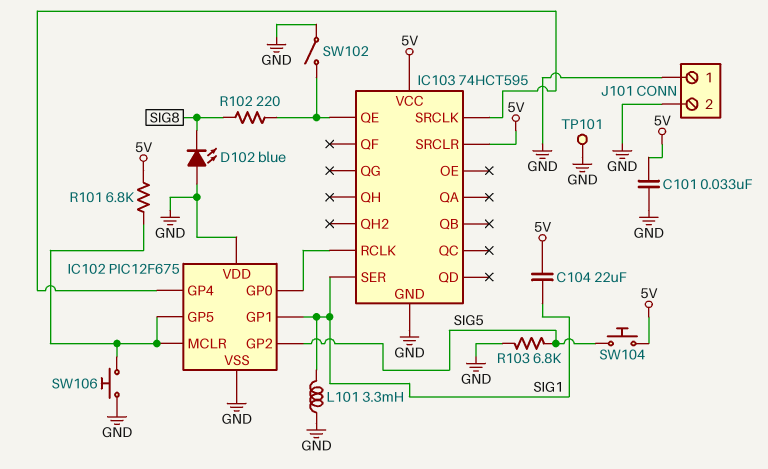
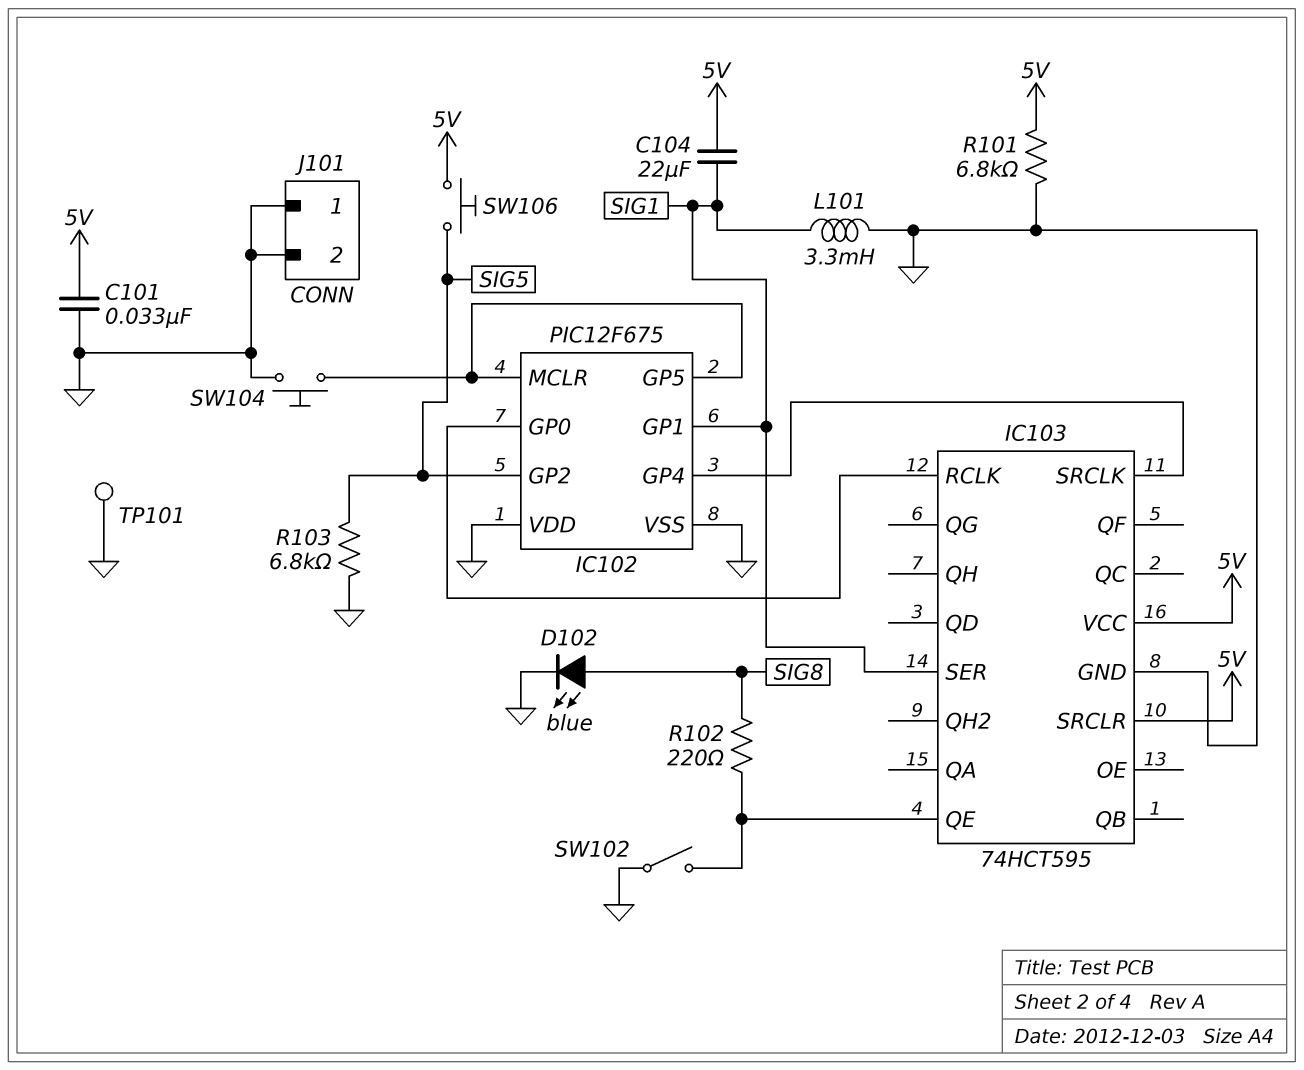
D102: LED blue (A GND, K SIG8) -> LED blue (A SIG8, K GND)
R101: 6.8k (5V, IC102/GP5) -> 6.8k (5V, GND)
SW104: button (5V, SIG5) -> button (GND, IC102/GP5)
SW106: button (GND, IC102/GP5) -> button (5V, SIG5)

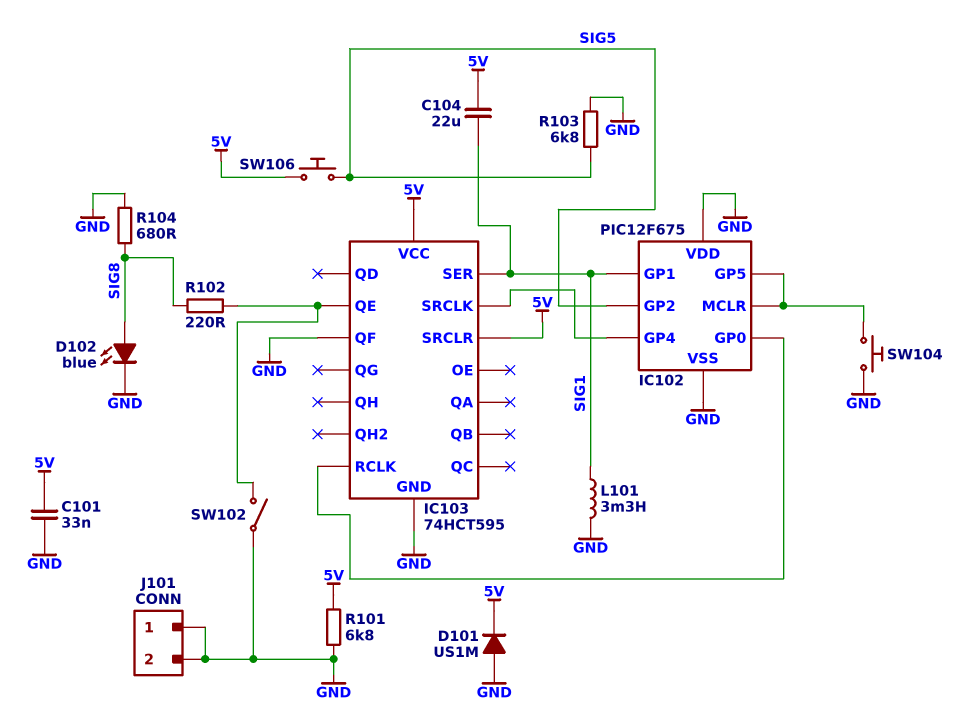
D101: none -> diode US1M (A GND, K 5V)
IC103 pin QF: none -> GND
R104: none -> 680 (GND, SIG8)
TP101: test point (GND) -> none

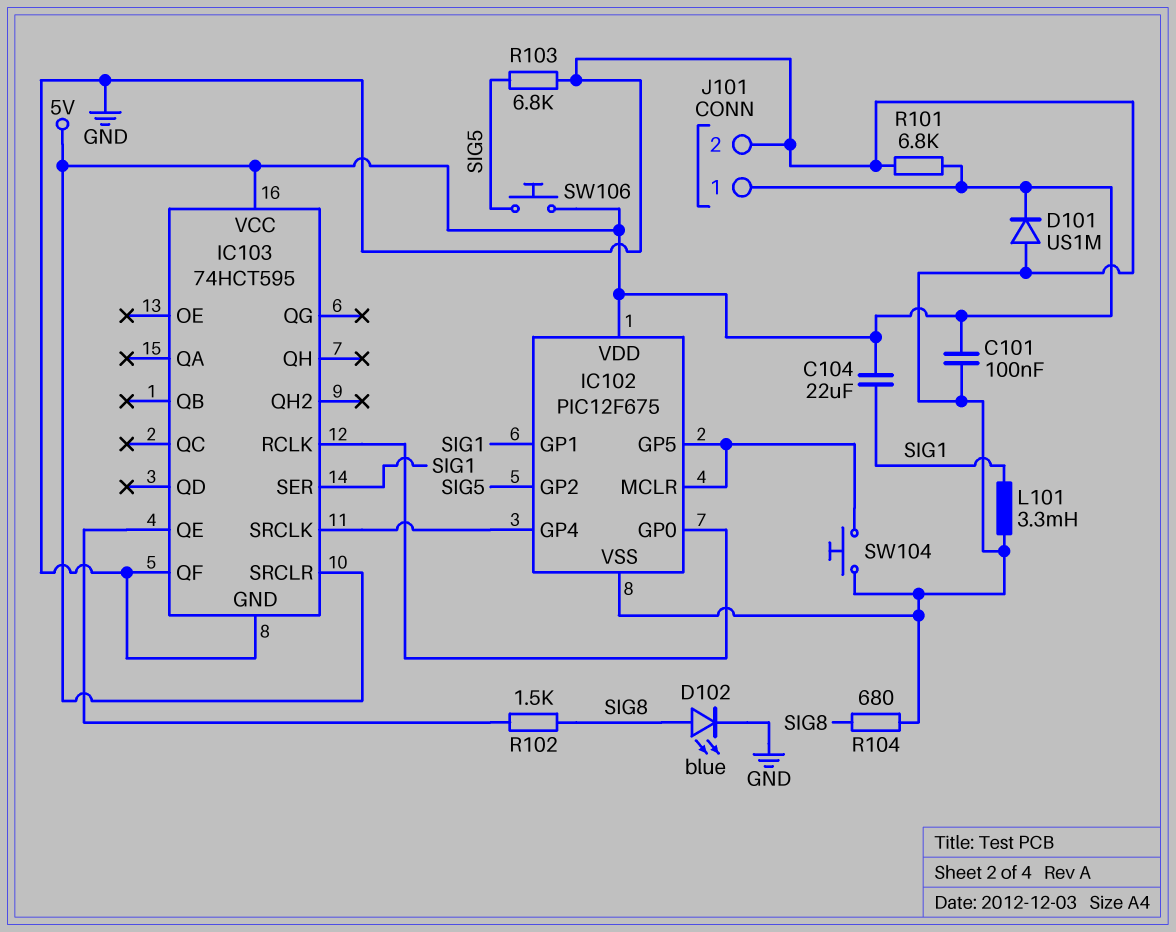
C101: 33nF (5V, GND) -> 100nF (5V, GND)
IC102 pin VDD: GND -> 5V
J101 pin 1: GND -> 5V
R102: 220 (IC103/QE, SIG8) -> 1.5k (IC103/QE, SIG8)
SW102: switch (GND, IC103/QE) -> none

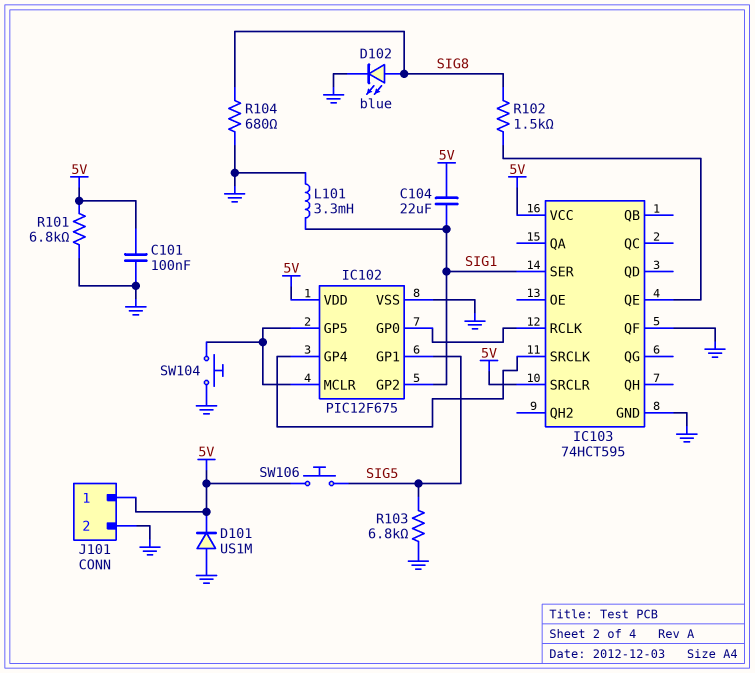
IC102 pin GP1: SIG1 -> SIG5
IC102 pin GP2: SIG5 -> SIG1

